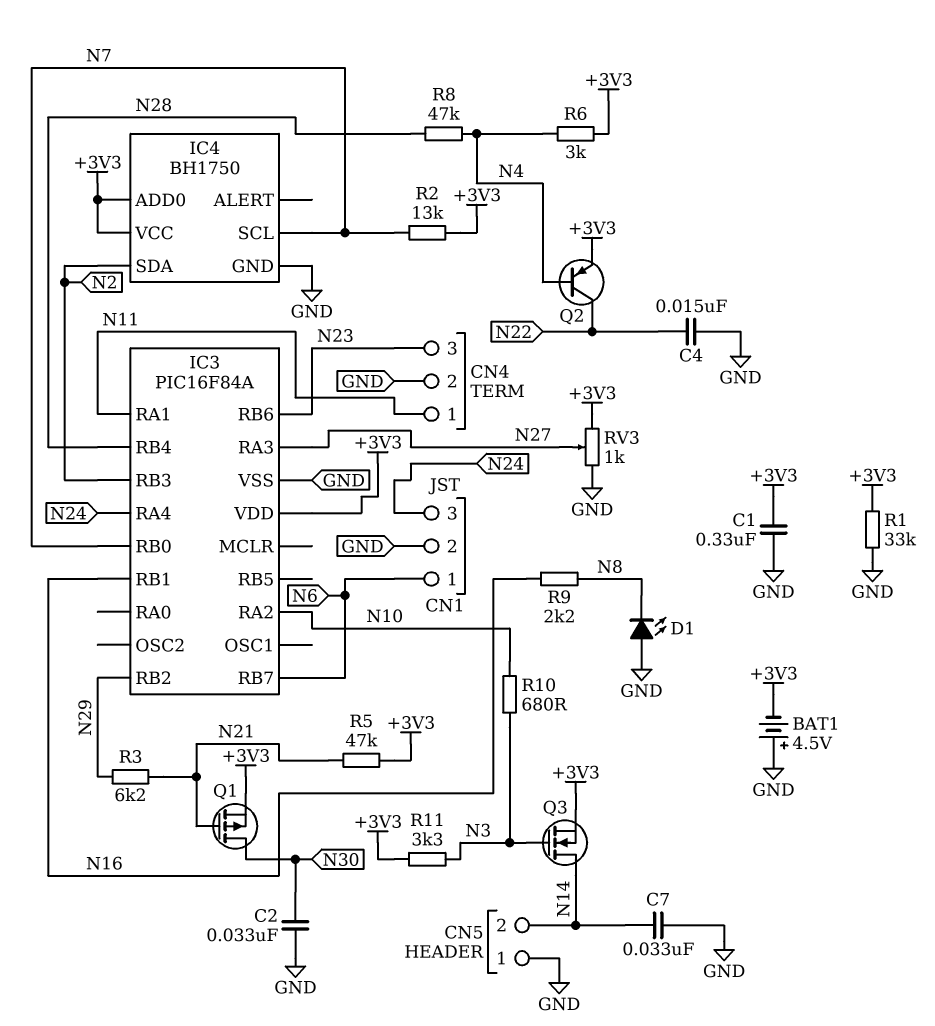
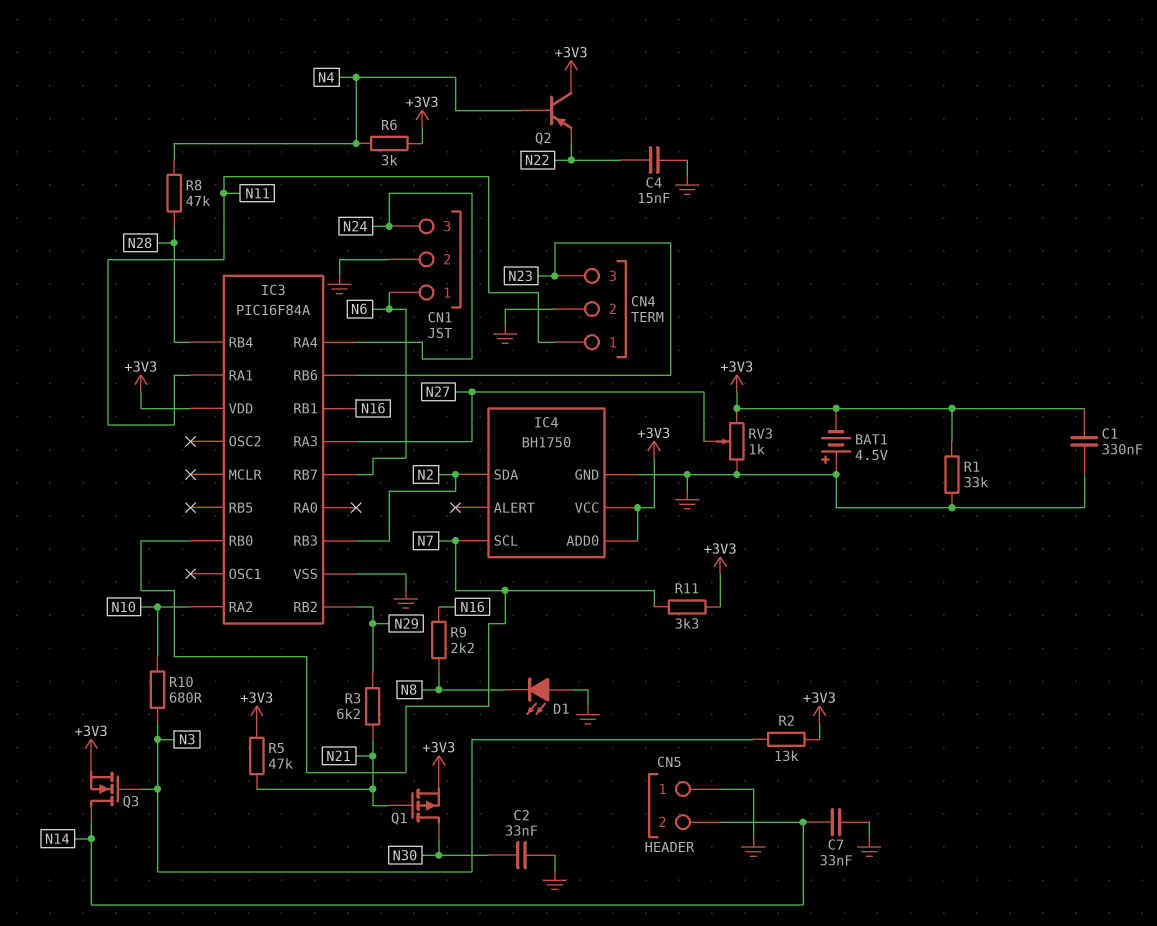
Q2: PNP (B N4, C N22, E +3V3) -> PNP (B N4, C +3V3, E N22)
R2: 13k (+3V3, N7) -> 13k (+3V3, N3)
R11: 3.3k (+3V3, N3) -> 3.3k (+3V3, N7)

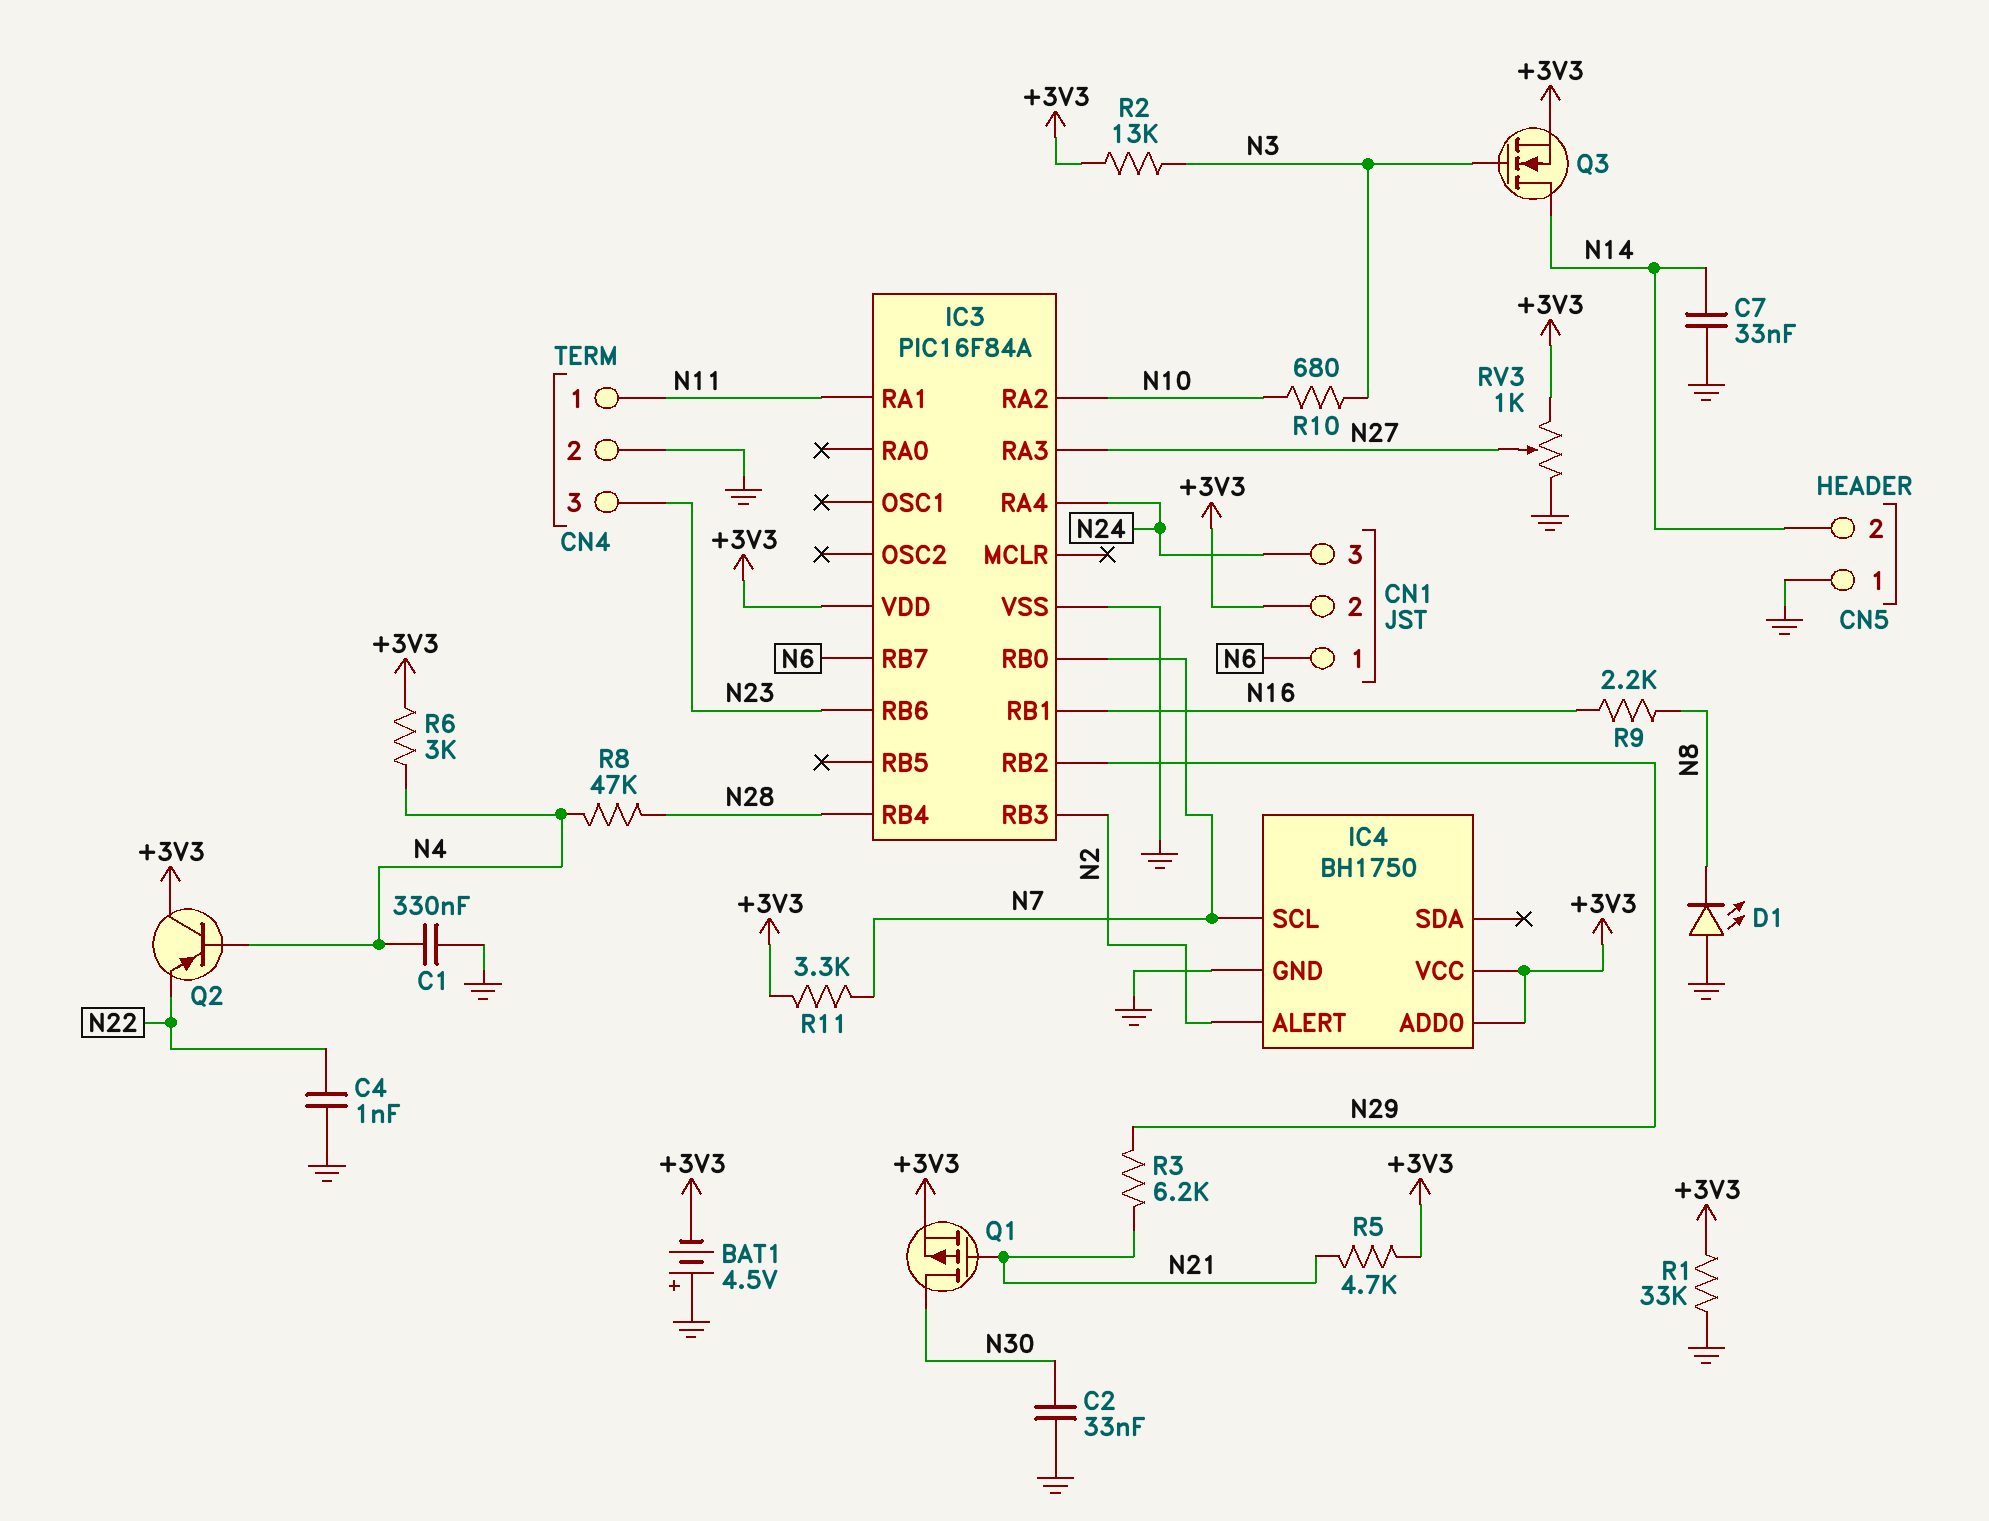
C1: 330nF (+3V3, GND) -> 330nF (GND, N4)
C4: 15nF (GND, N22) -> 1nF (GND, N22)
CN1 pin 2: GND -> +3V3
IC4 pin ALERT: none -> N2
IC4 pin SDA: N2 -> none
R5: 47k (+3V3, N21) -> 4.7k (+3V3, N21)

